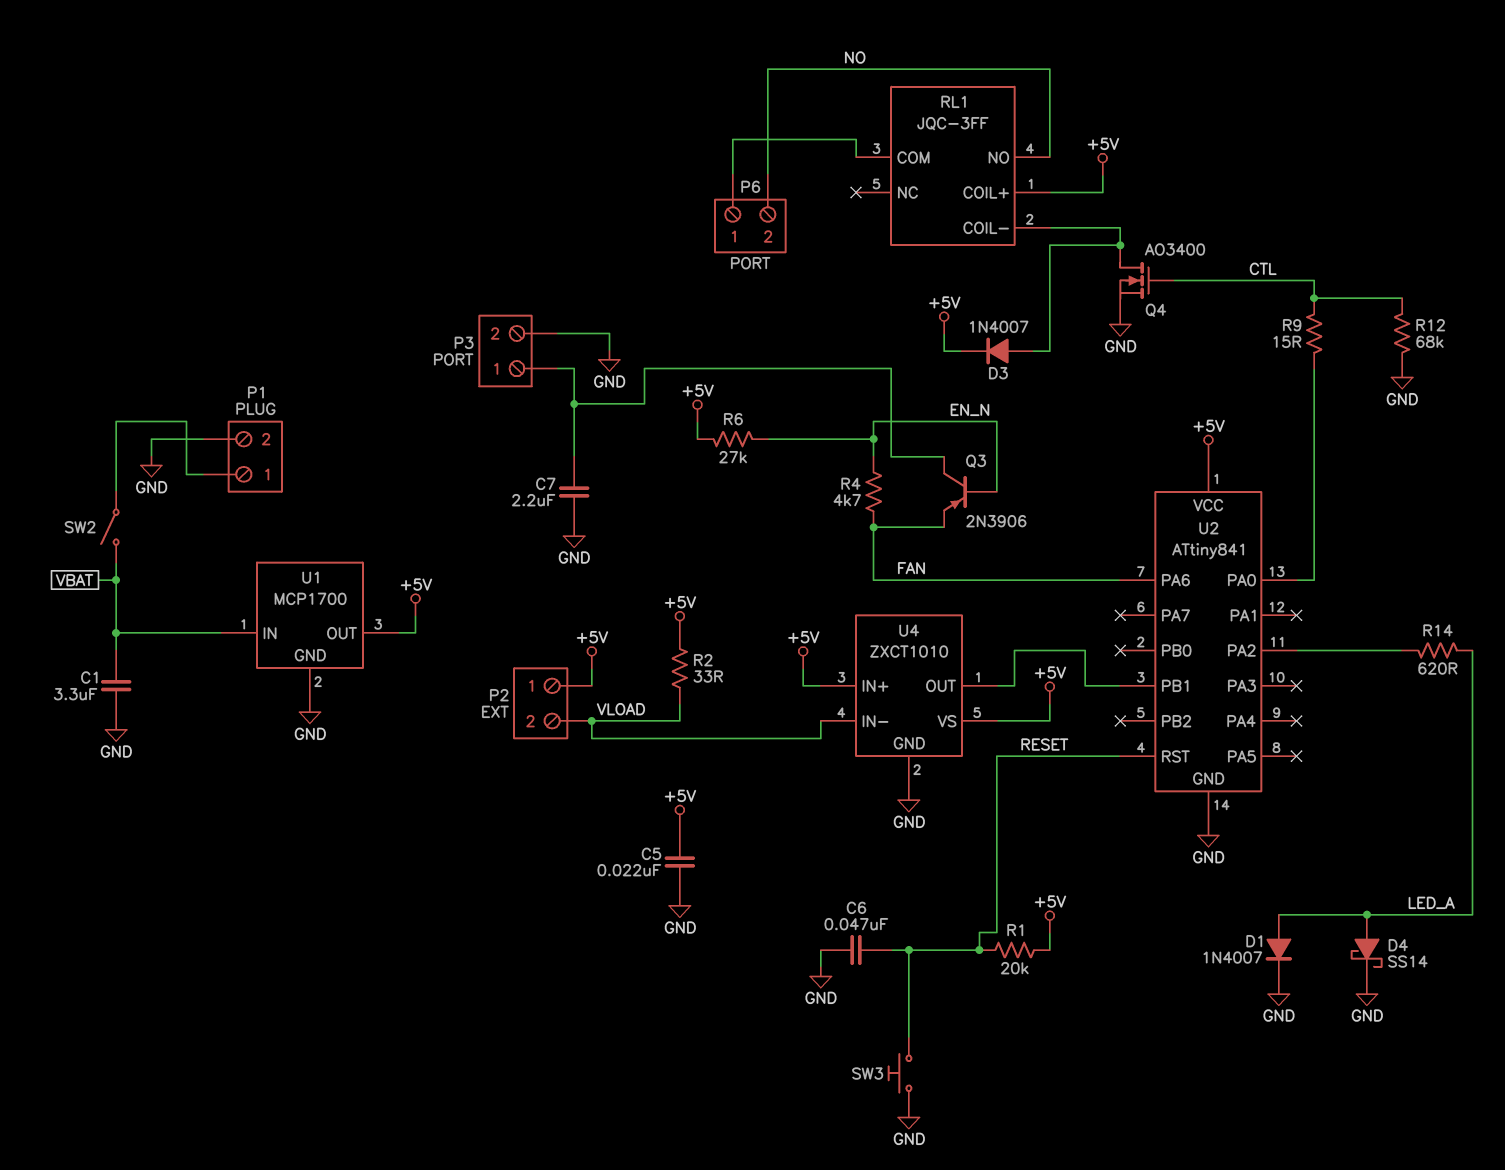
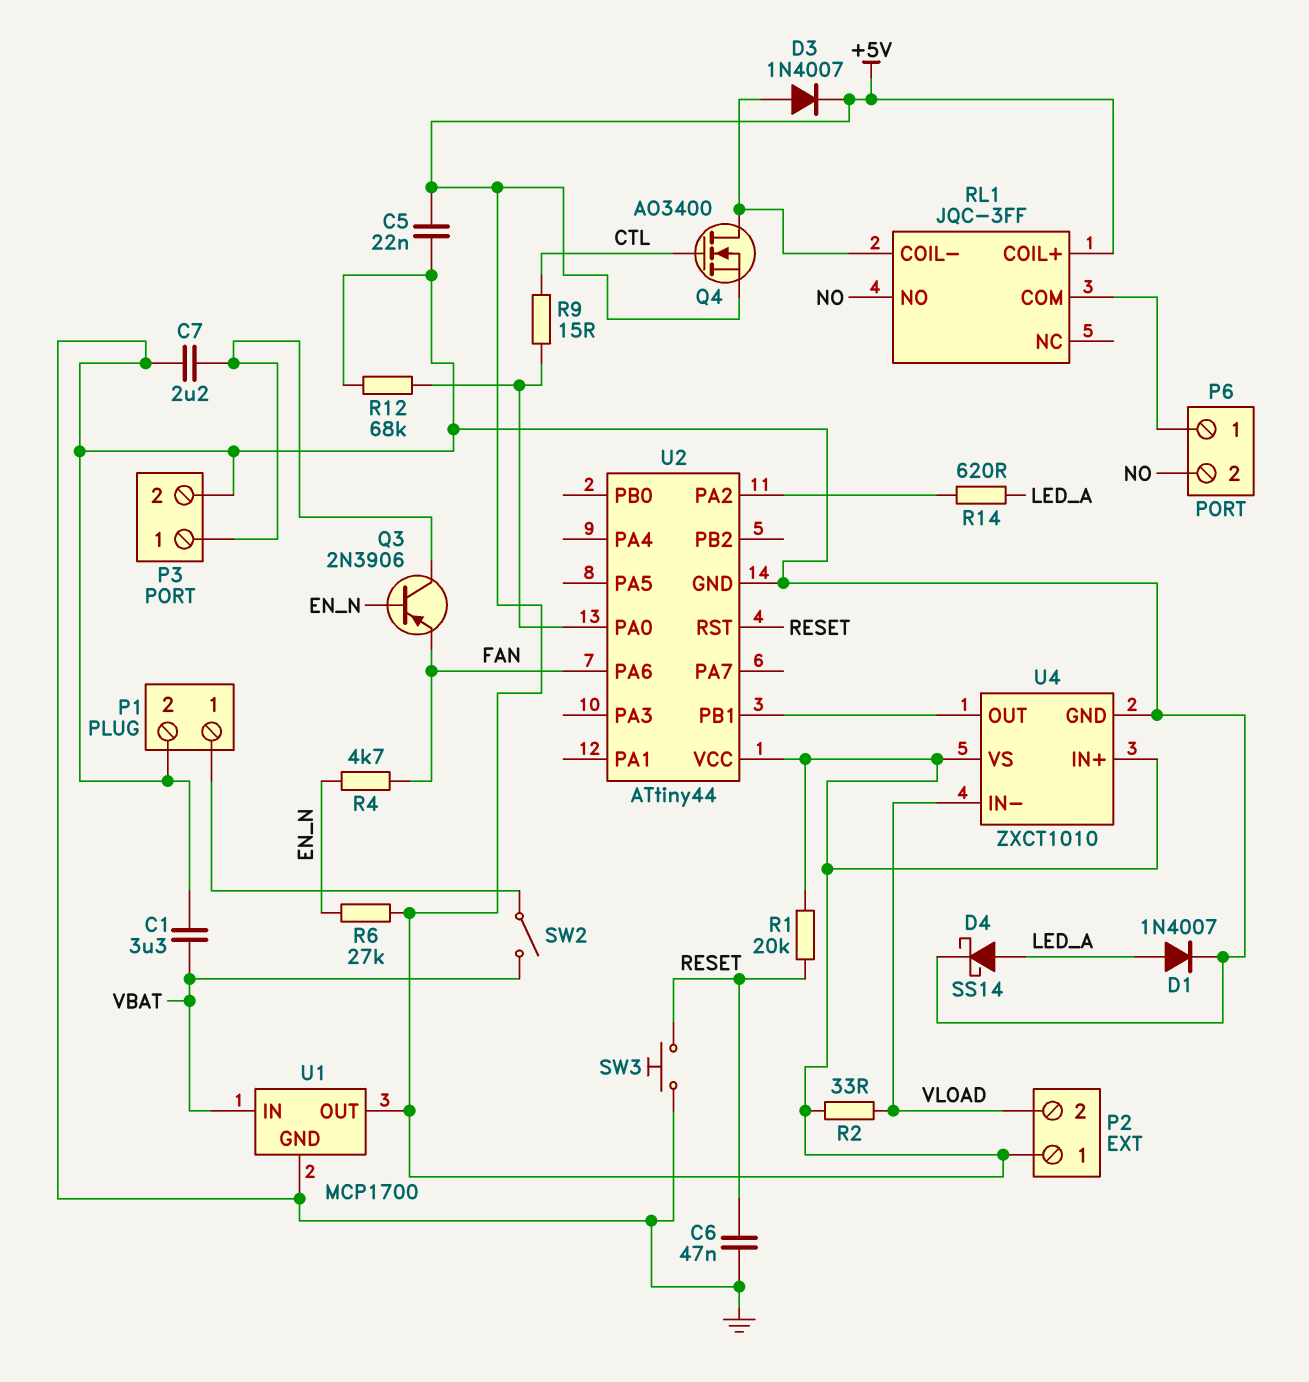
Q4: NMOS AO3400 (G CTL, D RL1/COIL-, S GND) -> NMOS AO3400 (G CTL, D RL1/COIL-, S +5V)
R12: 68k (CTL, GND) -> 68k (GND, U2/PA0)
U2: ATtiny841 -> ATtiny44

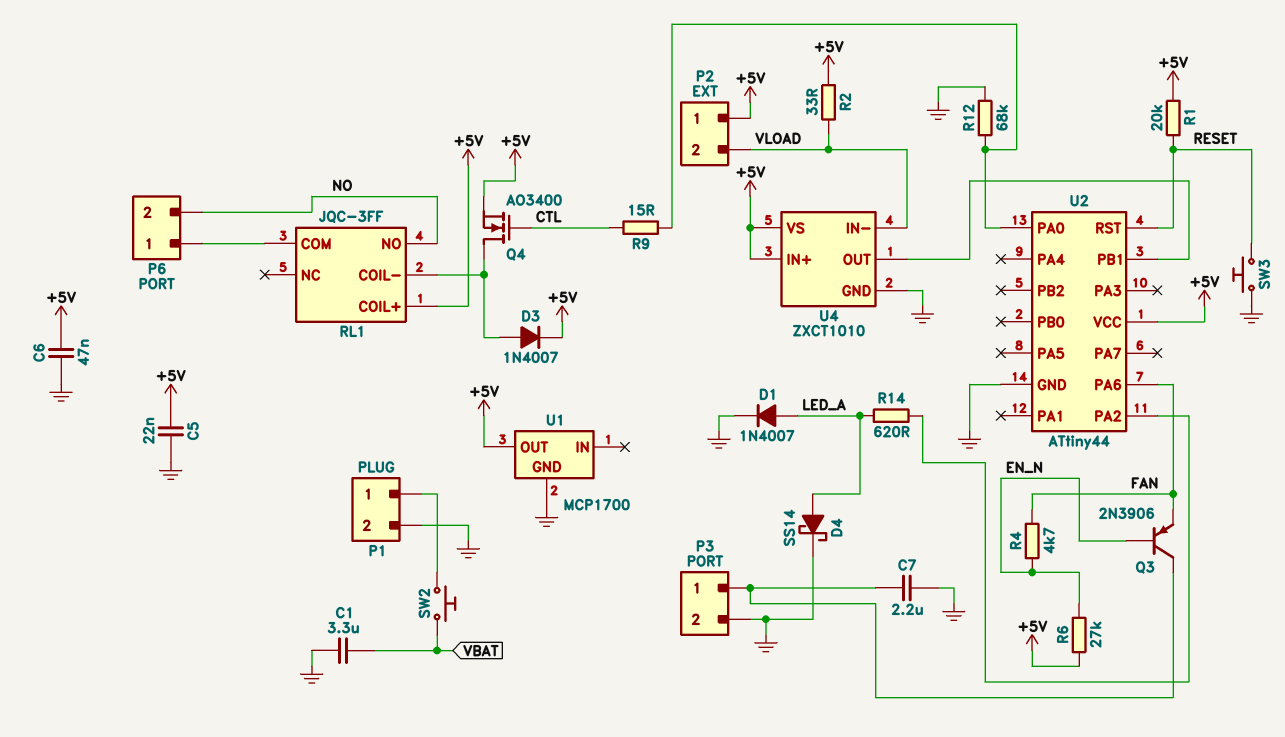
C6: 47nF (GND, RESET) -> 47nF (+5V, GND)
SW2: switch (P1/1, VBAT) -> button (P1/1, VBAT)
U1 pin IN: VBAT -> none

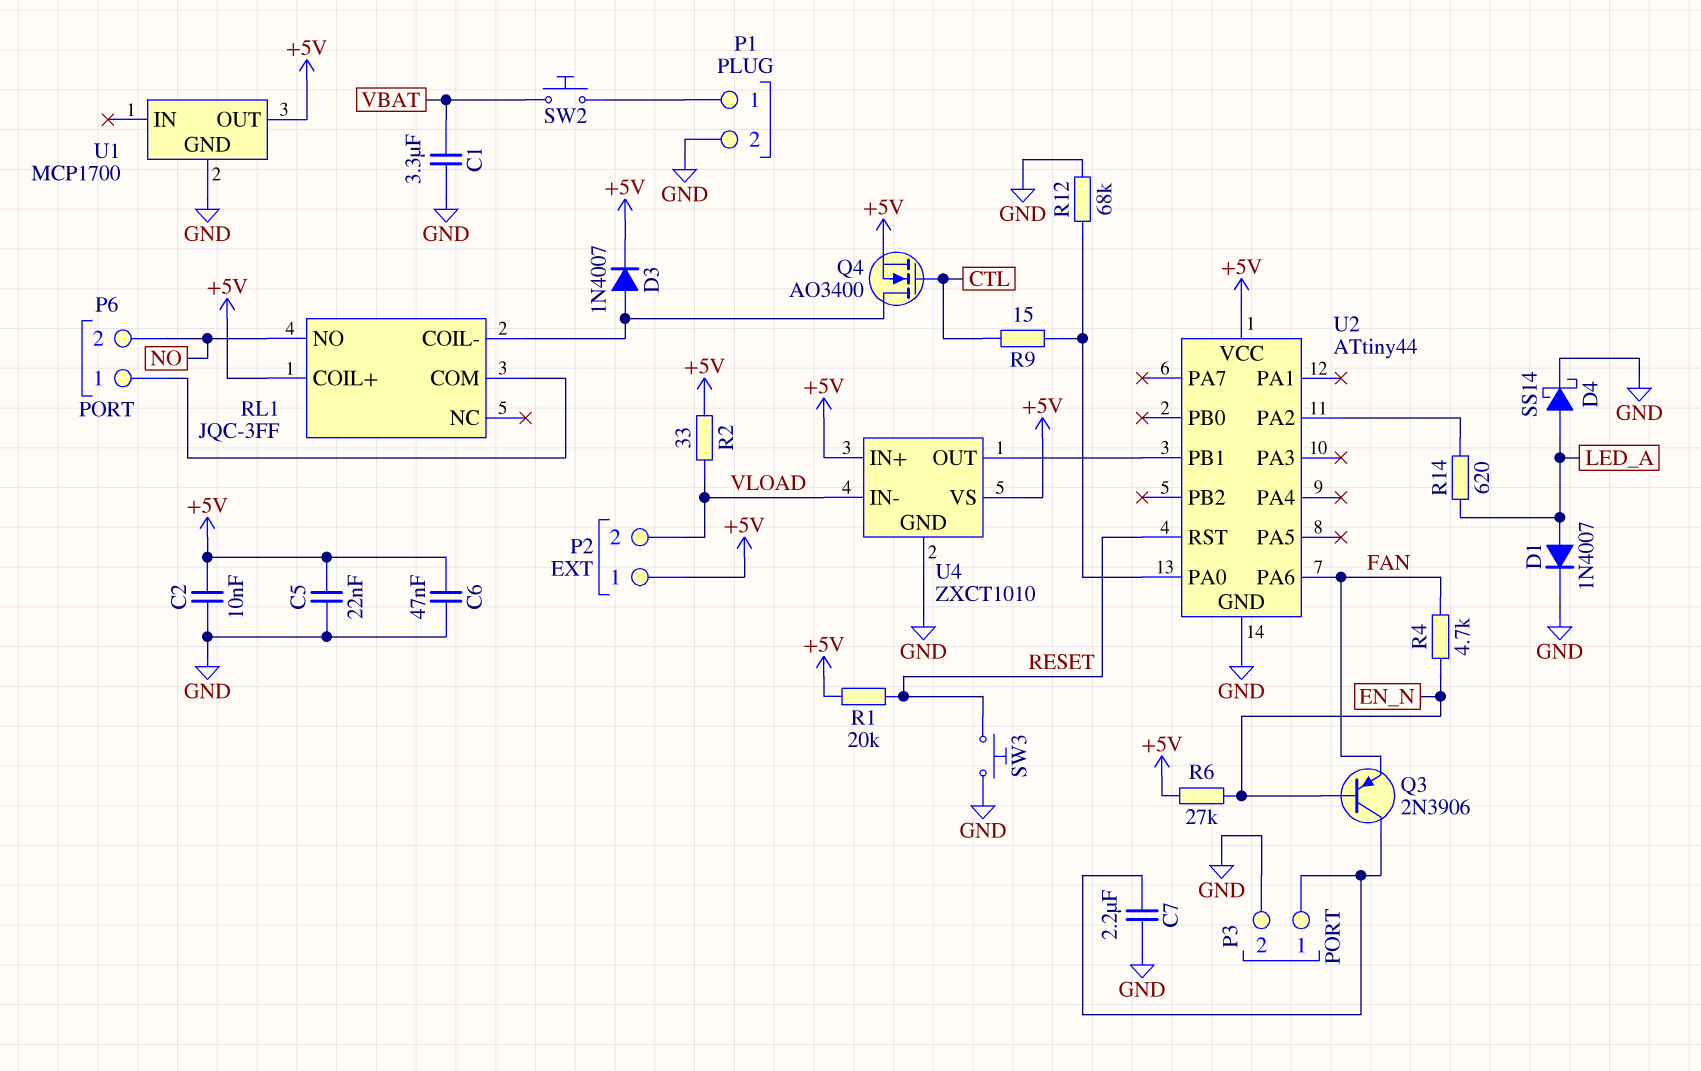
C2: none -> 10nF (+5V, GND)

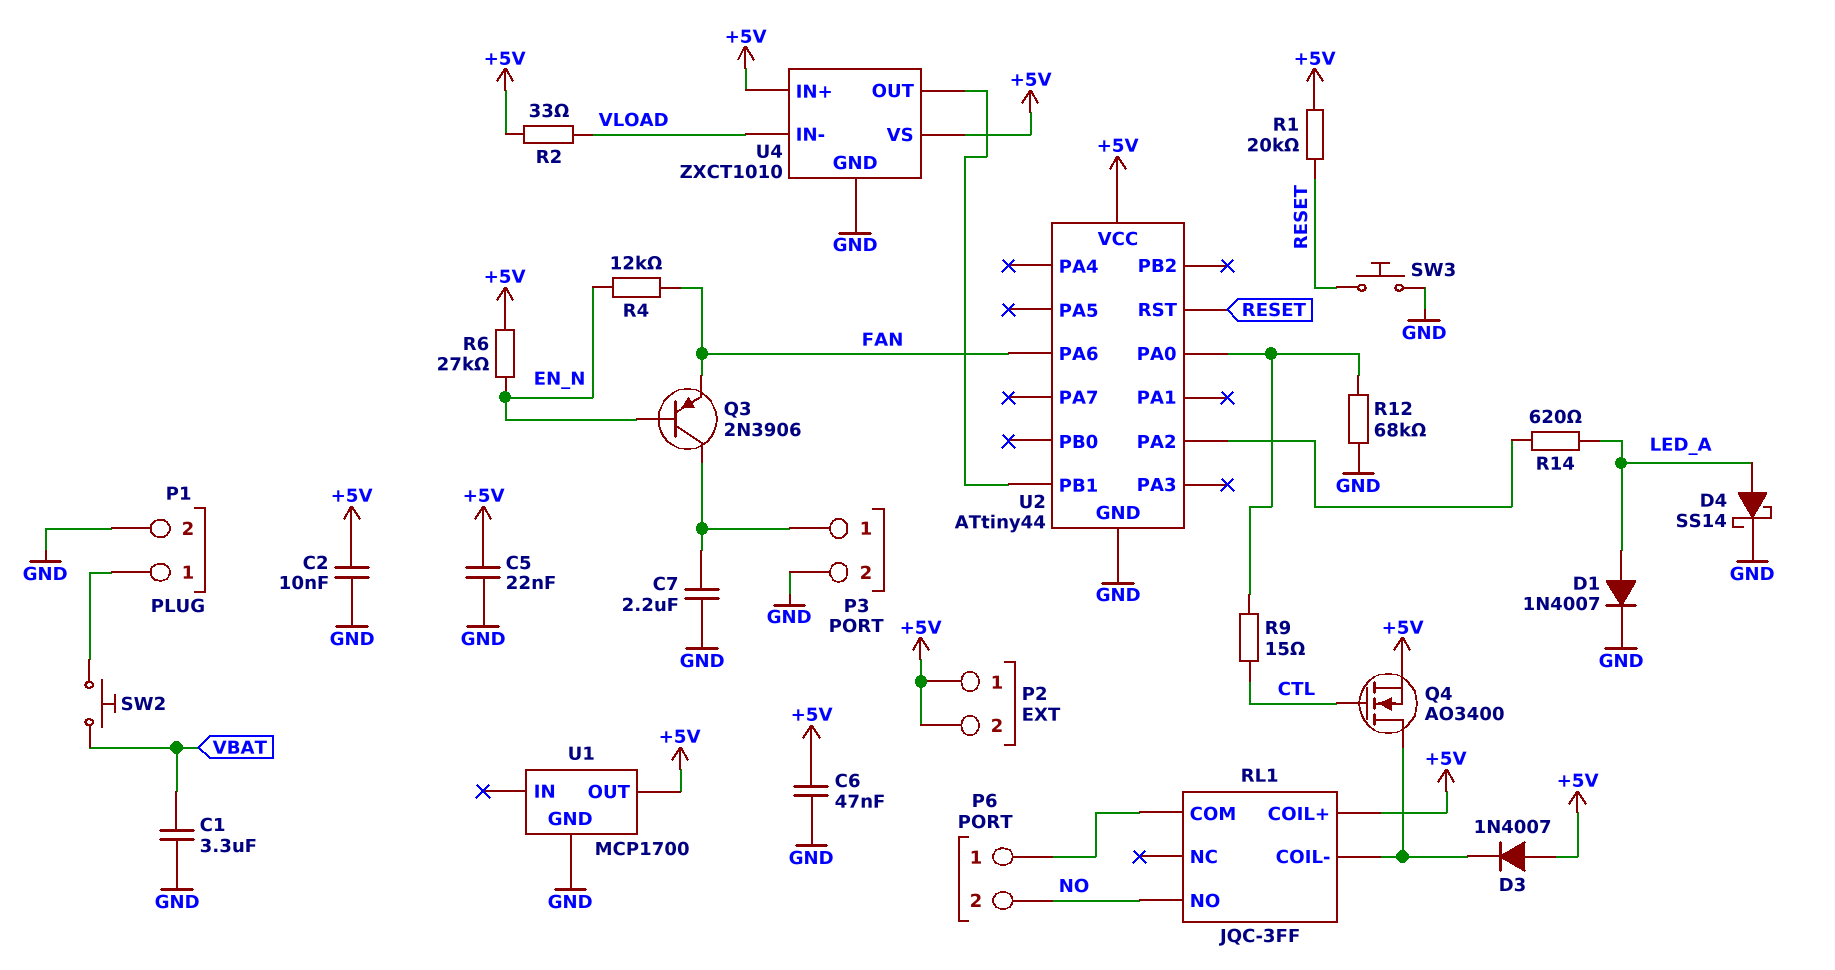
D3: diode 1N4007 (A RL1/COIL-, K +5V) -> diode 1N4007 (A +5V, K RL1/COIL-)
P2 pin 2: VLOAD -> +5V
R4: 4.7k (EN_N, FAN) -> 12k (EN_N, FAN)

